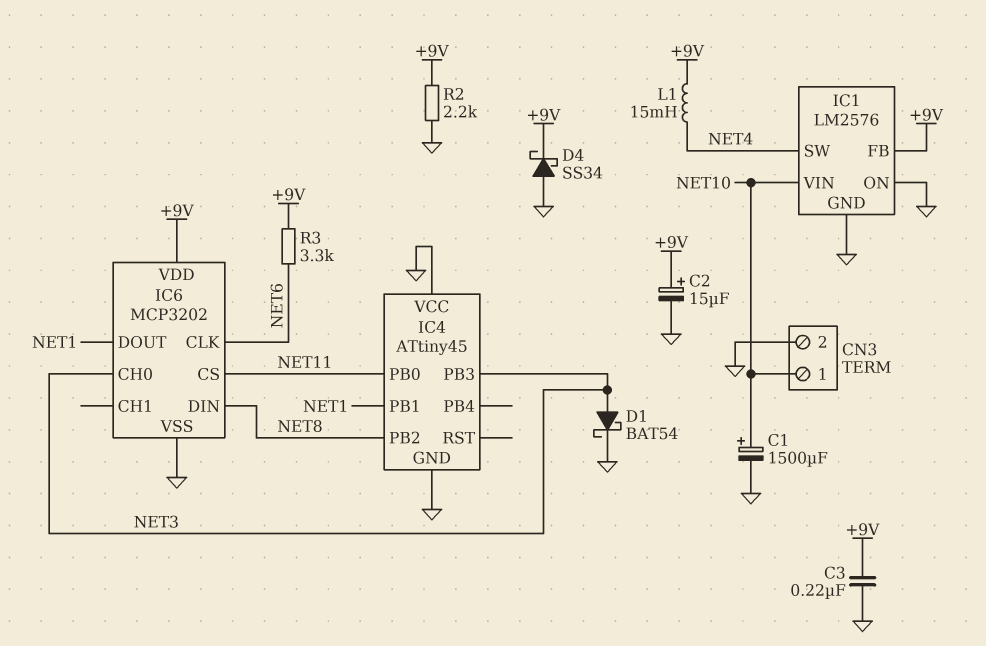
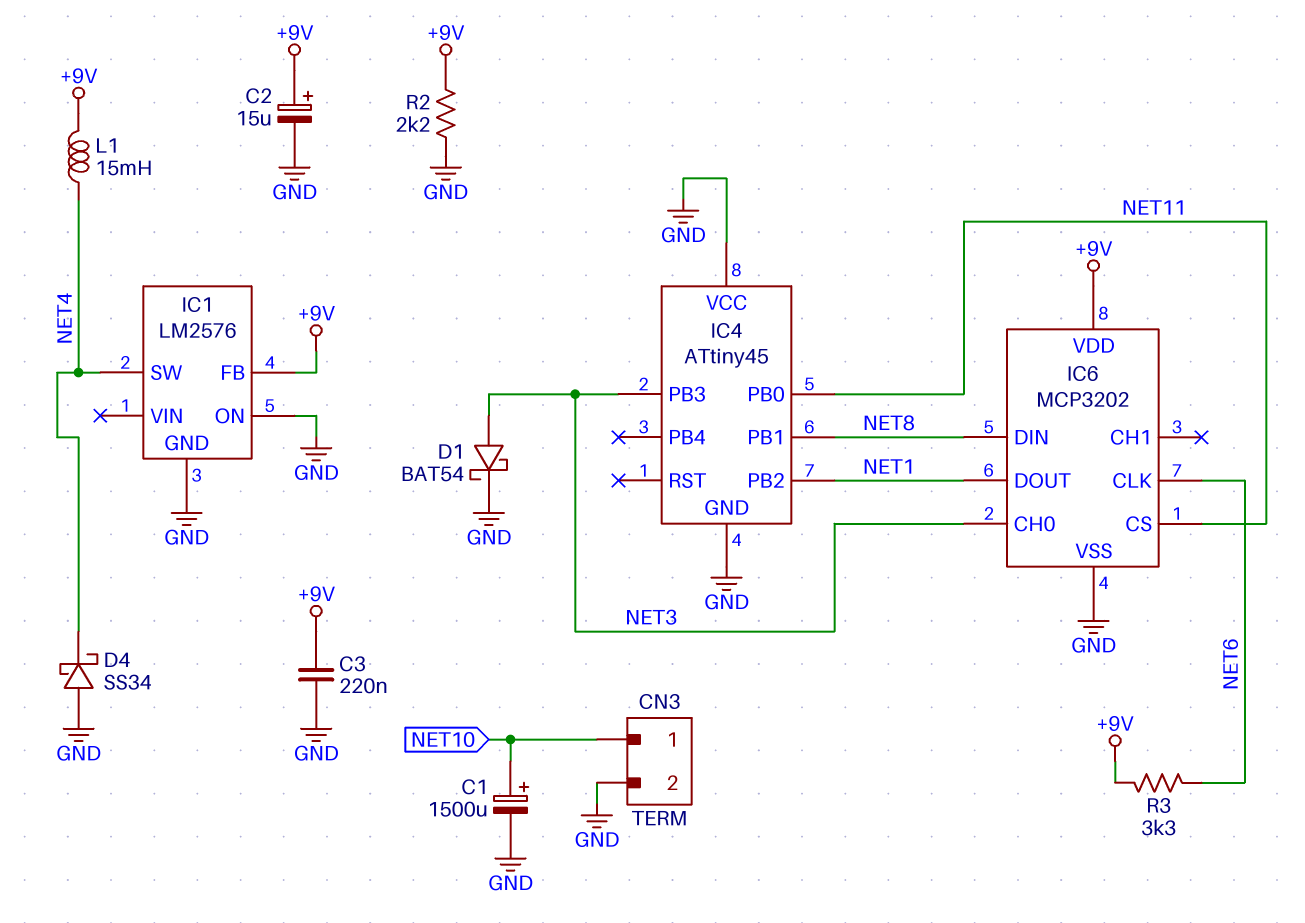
D4: schottky SS34 (A GND, K +9V) -> schottky SS34 (A GND, K NET4)
IC1 pin VIN: NET10 -> none
IC4 pin PB1: NET1 -> NET8
IC4 pin PB2: NET8 -> NET1

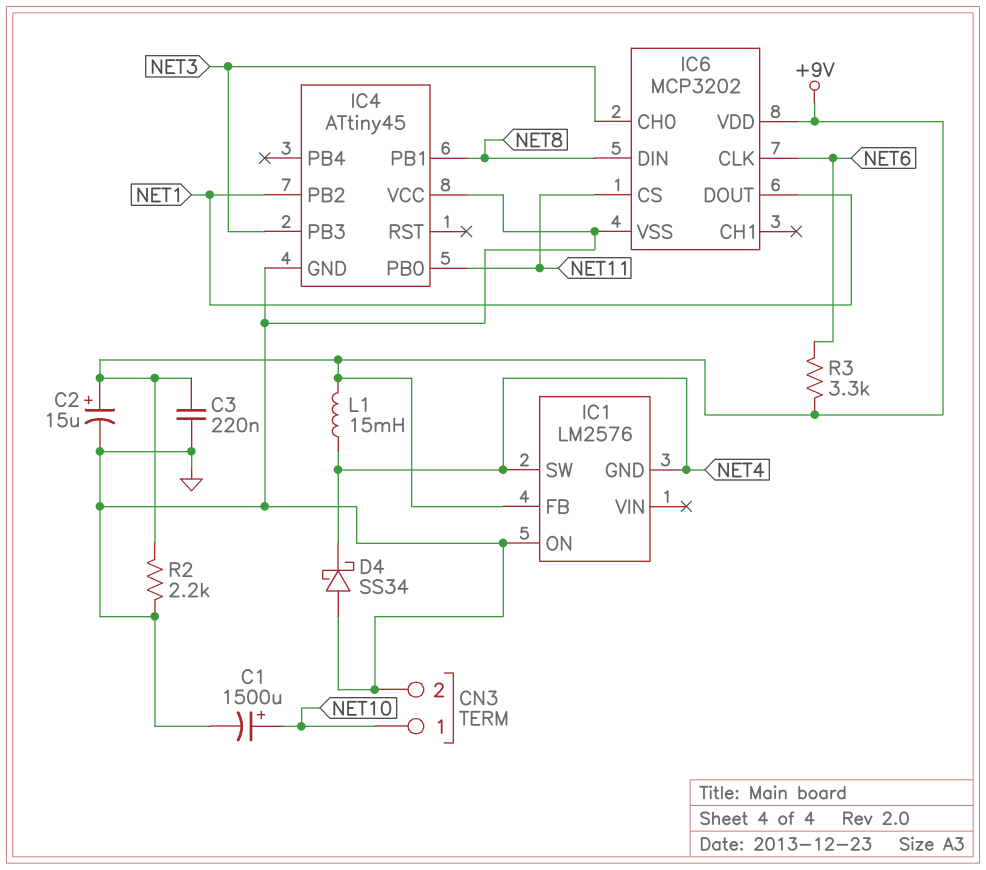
D1: schottky BAT54 (A NET3, K GND) -> none
IC1 pin GND: GND -> NET4

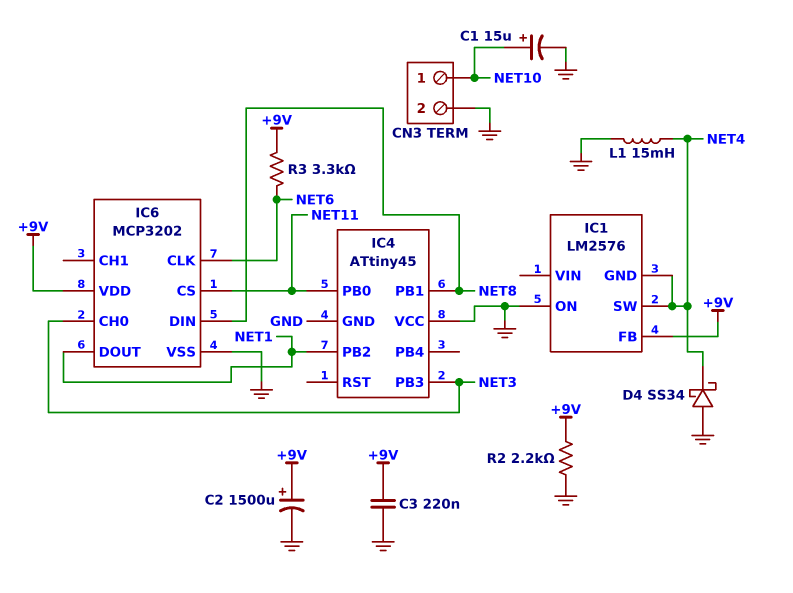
C1: 1500uF (plus NET10, minus GND) -> 15uF (plus NET10, minus GND)
C2: 15uF (plus +9V, minus GND) -> 1500uF (plus +9V, minus GND)
L1: 15mH (+9V, NET4) -> 15mH (GND, NET4)

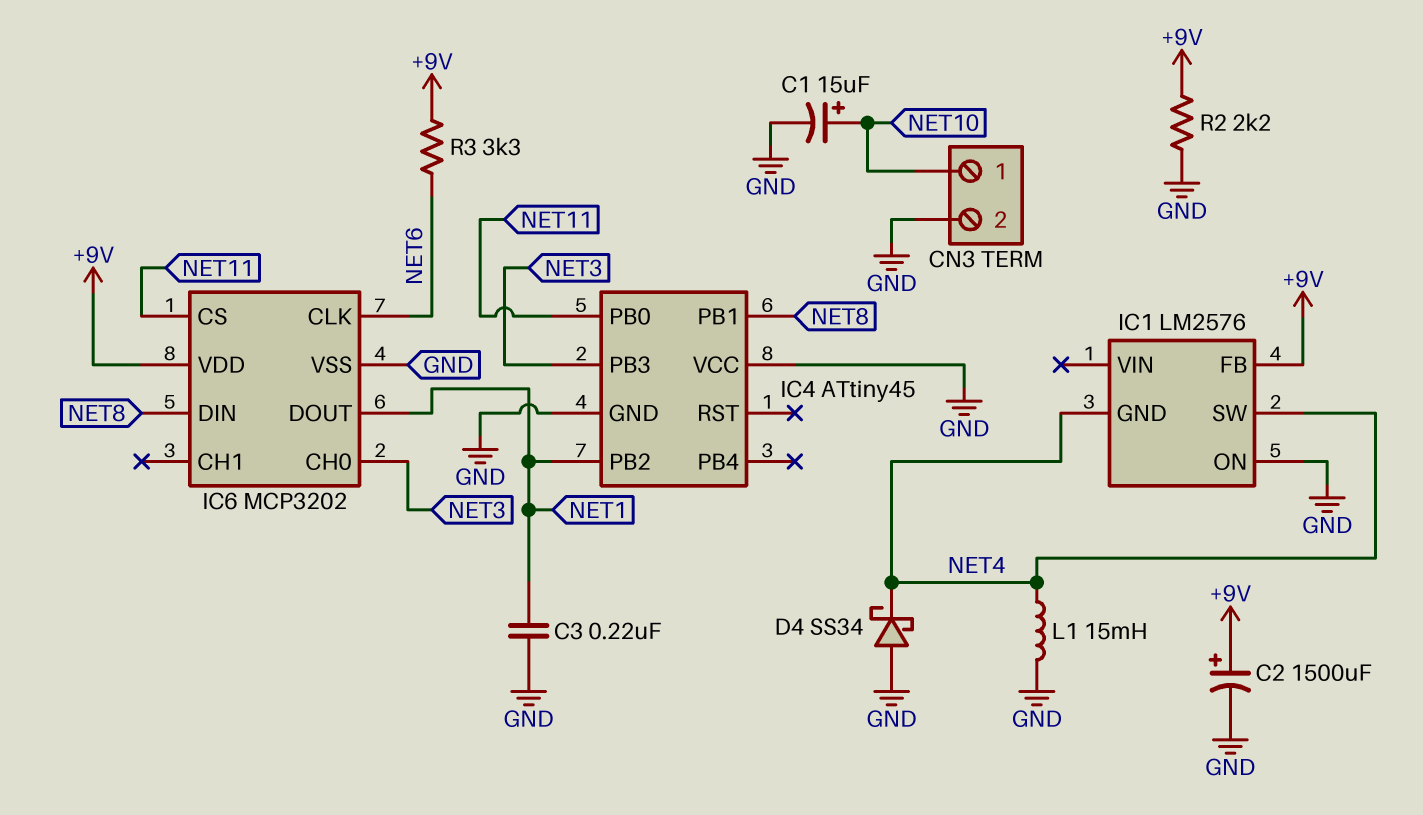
C3: 220nF (+9V, GND) -> 220nF (GND, NET1)

